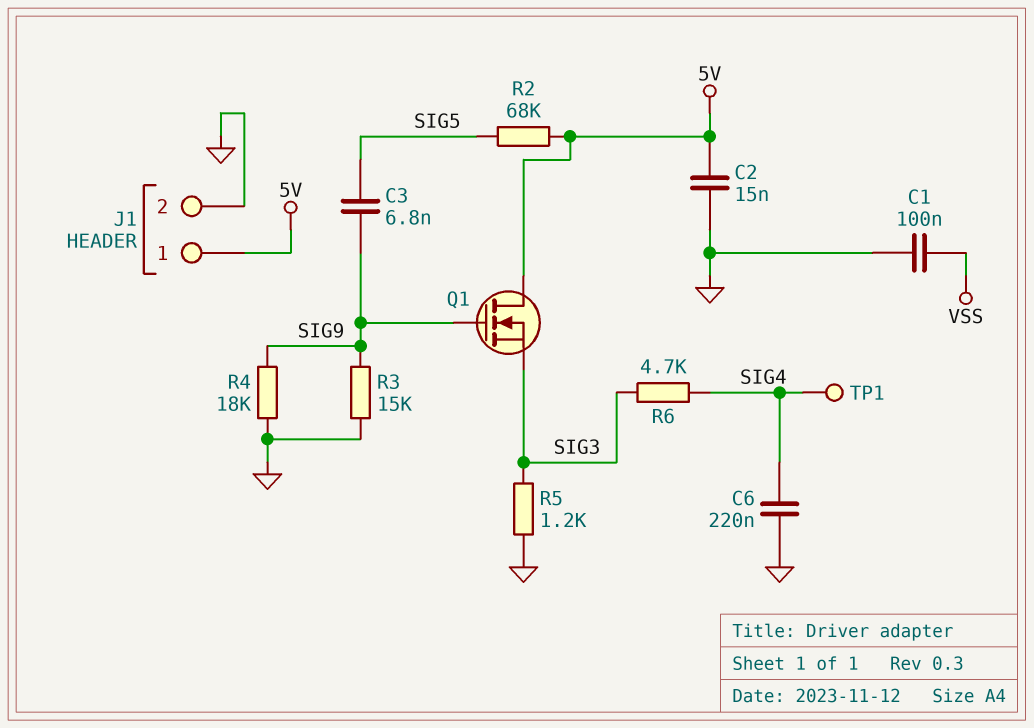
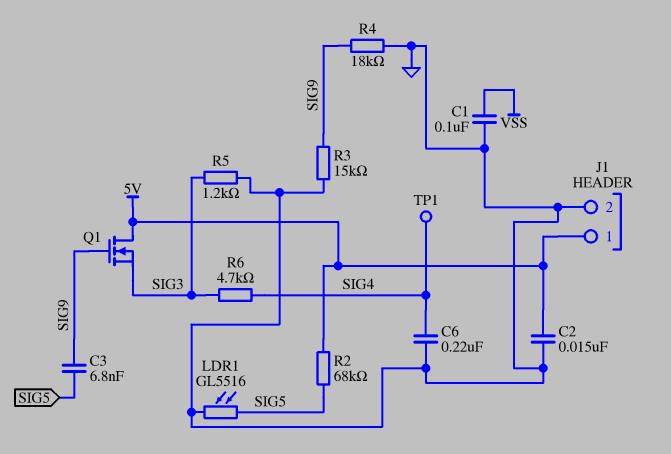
LDR1: none -> GL5516 (GND, SIG5)

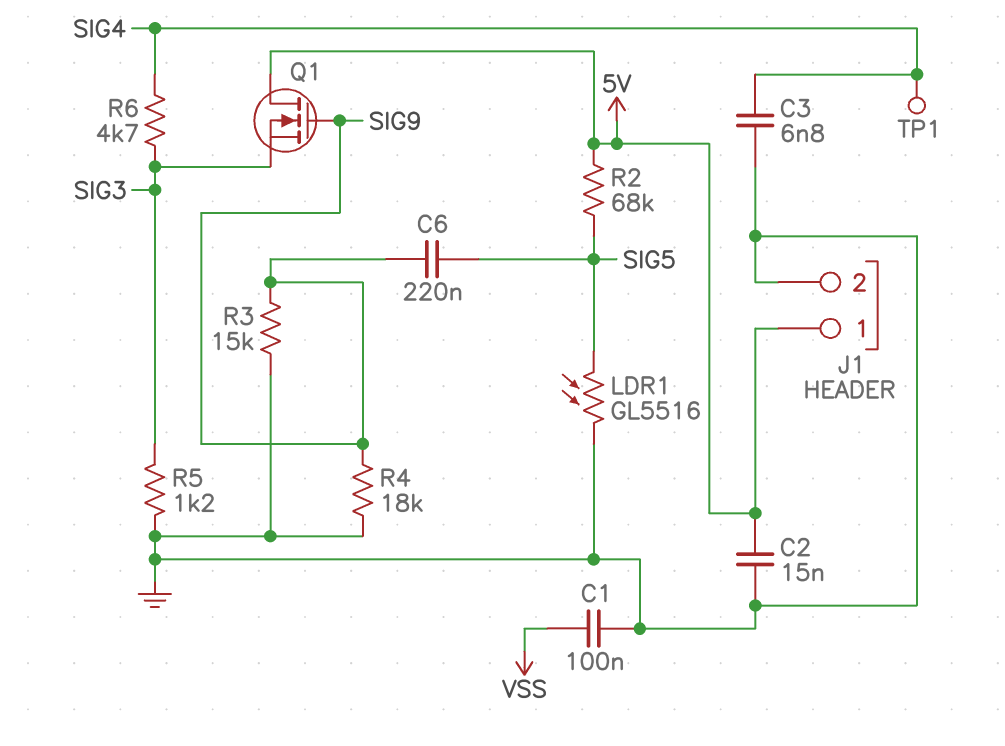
C3: 6.8nF (SIG5, SIG9) -> 6.8nF (GND, SIG4)
C6: 220nF (GND, SIG4) -> 220nF (SIG5, SIG9)

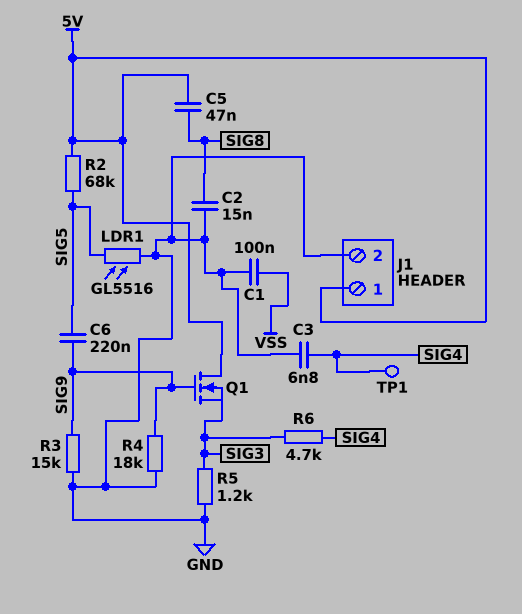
C2: 15nF (5V, GND) -> 15nF (GND, SIG8)
C5: none -> 47nF (5V, SIG8)

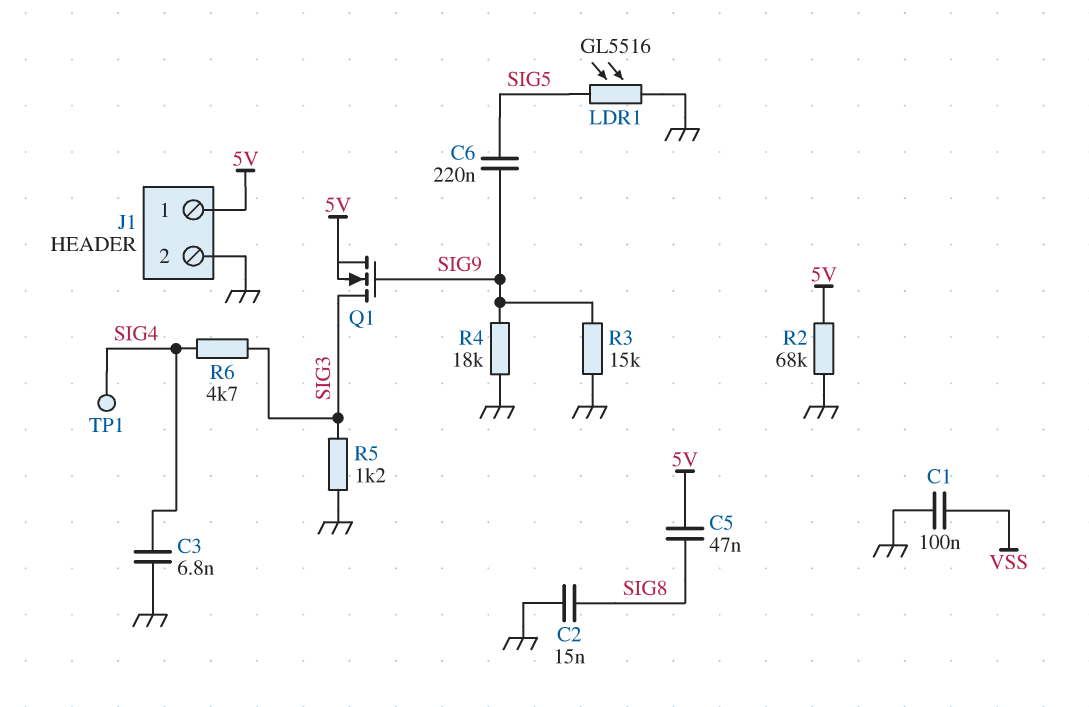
Q1: NMOS (G SIG9, D 5V, S SIG3) -> NMOS (G SIG9, D SIG3, S 5V)
R2: 68k (5V, SIG5) -> 68k (5V, GND)

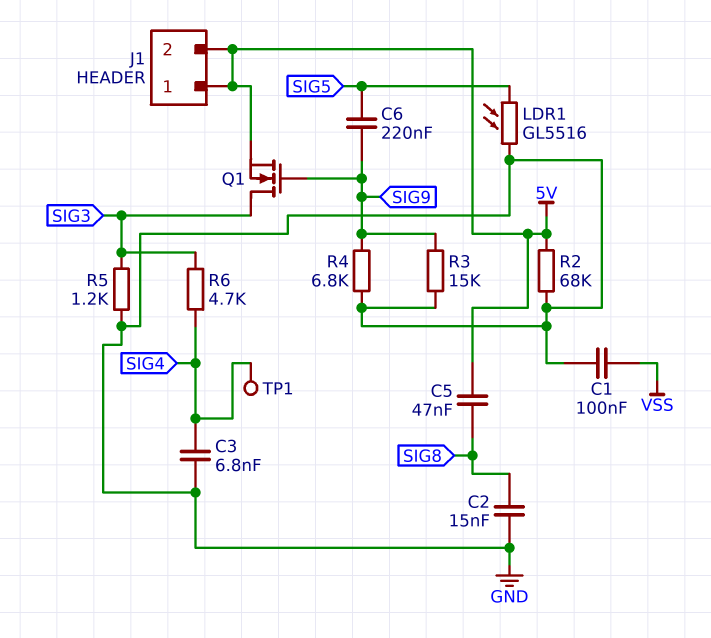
J1 pin 2: GND -> 5V
R4: 18k (GND, SIG9) -> 6.8k (GND, SIG9)

